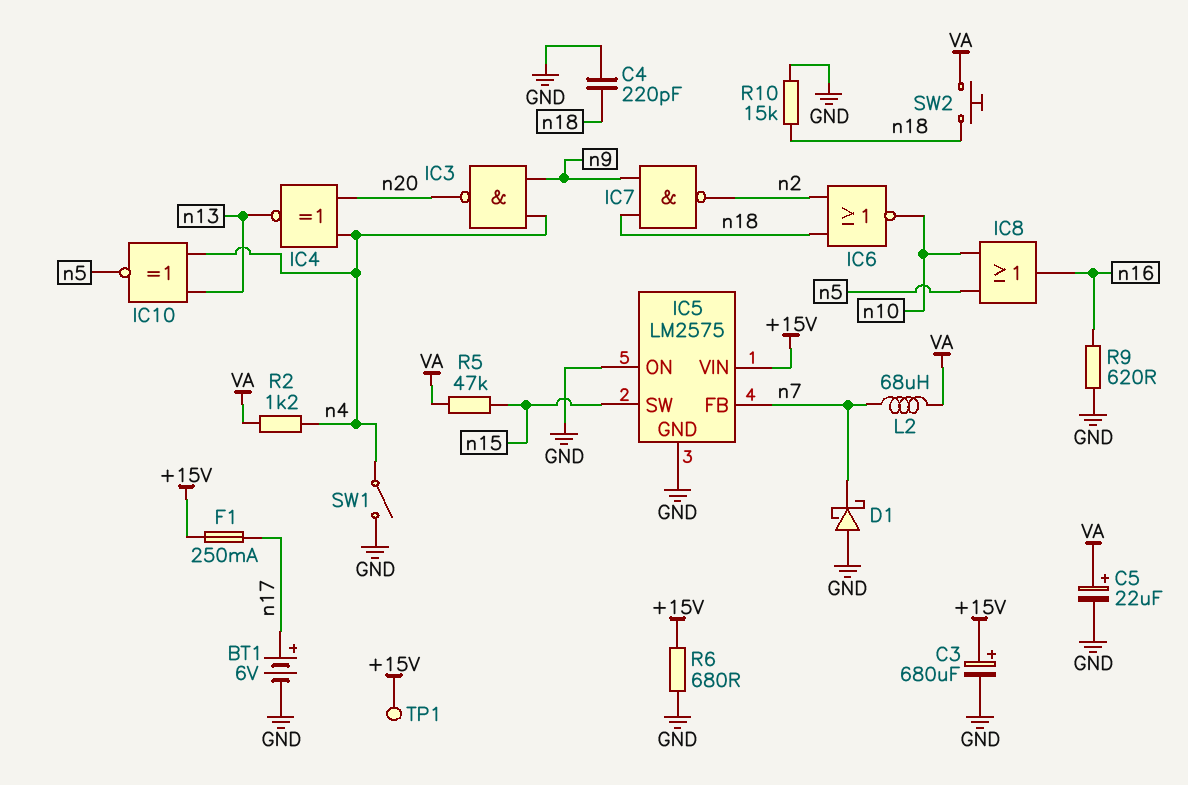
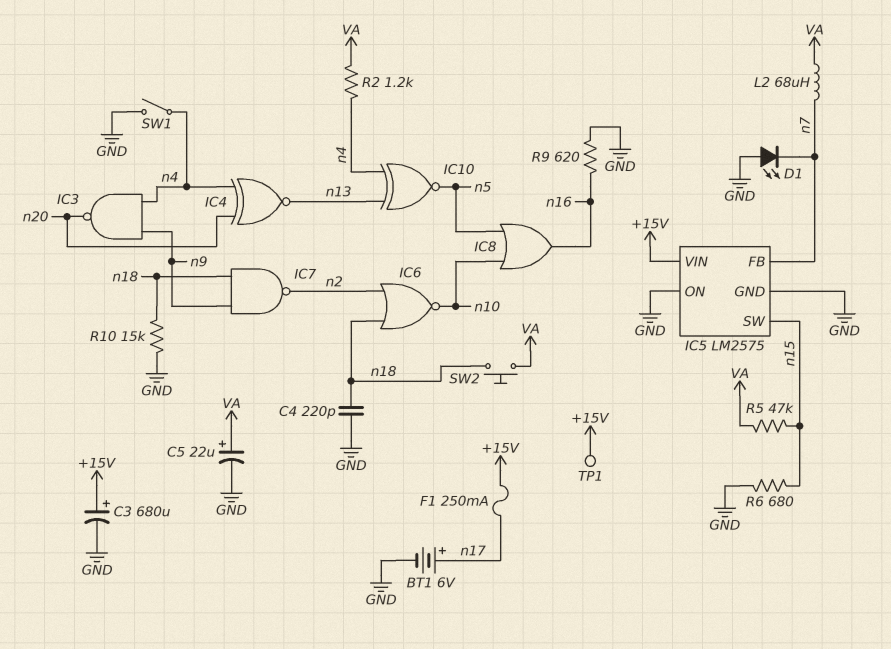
D1: schottky (A GND, K n7) -> LED (A GND, K n7)
R6: 680 (+15V, GND) -> 680 (GND, n15)

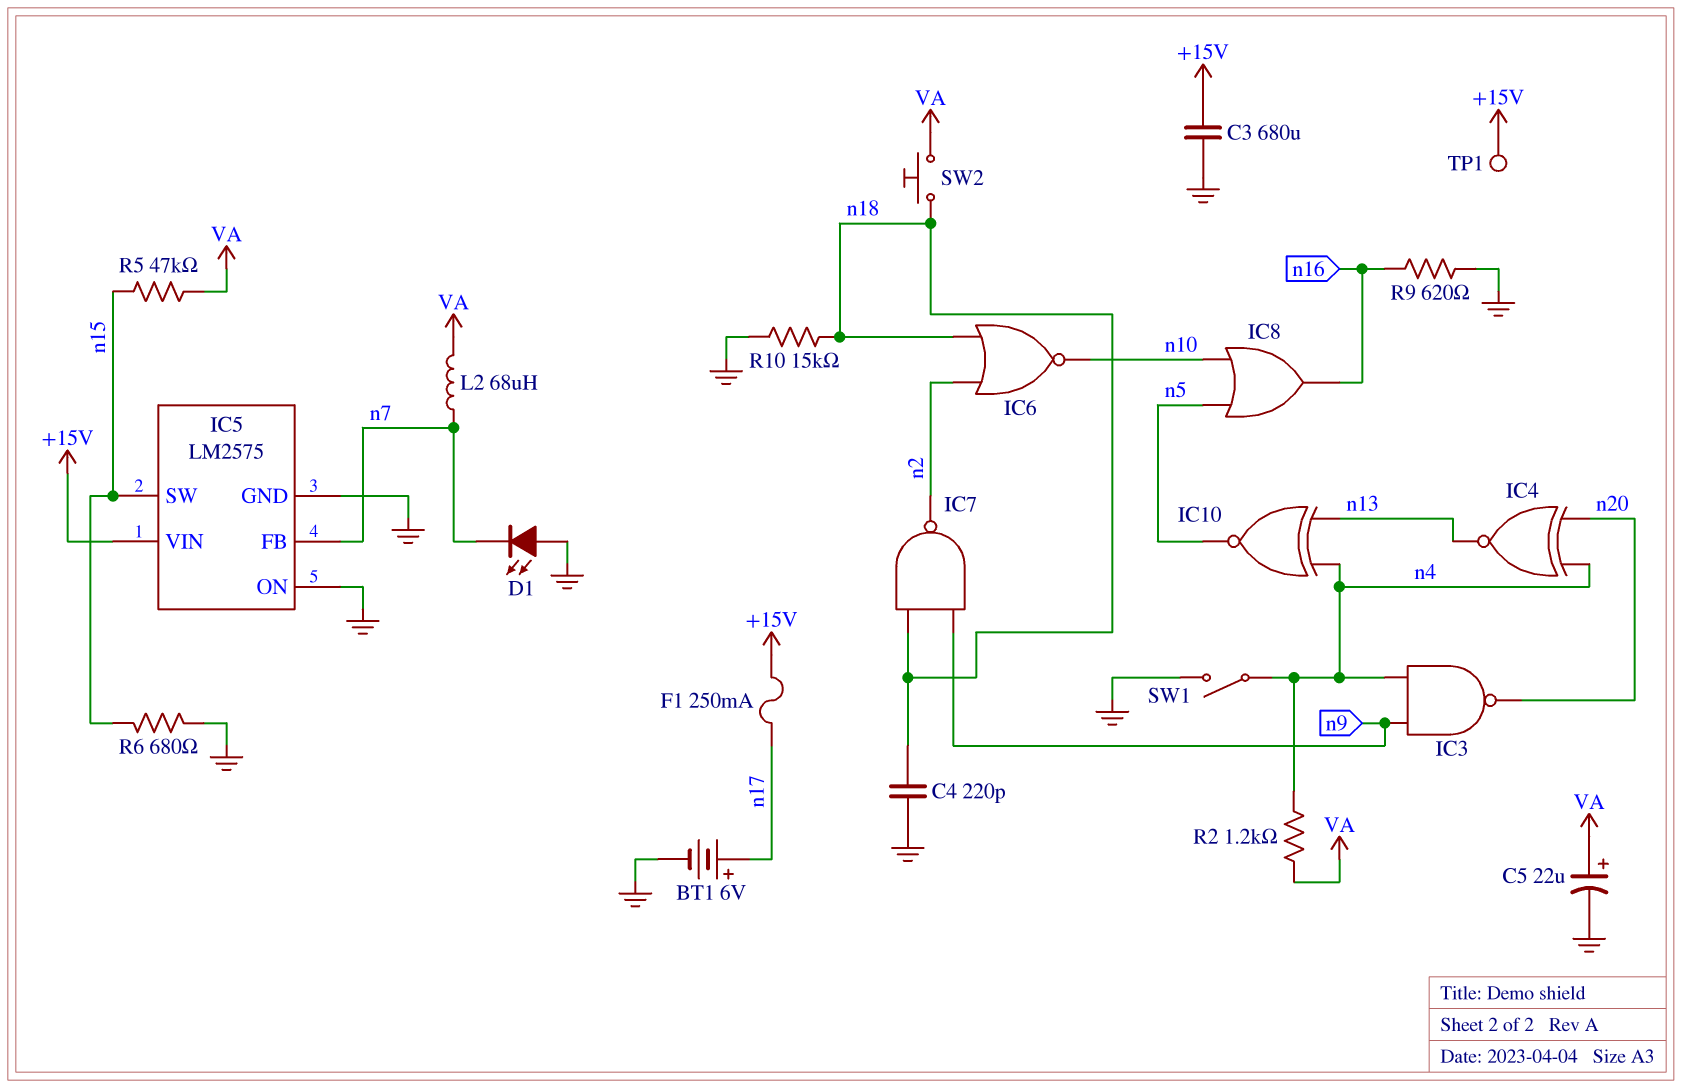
C3: 680uF (plus +15V, minus GND) -> 680uF (+15V, GND)

